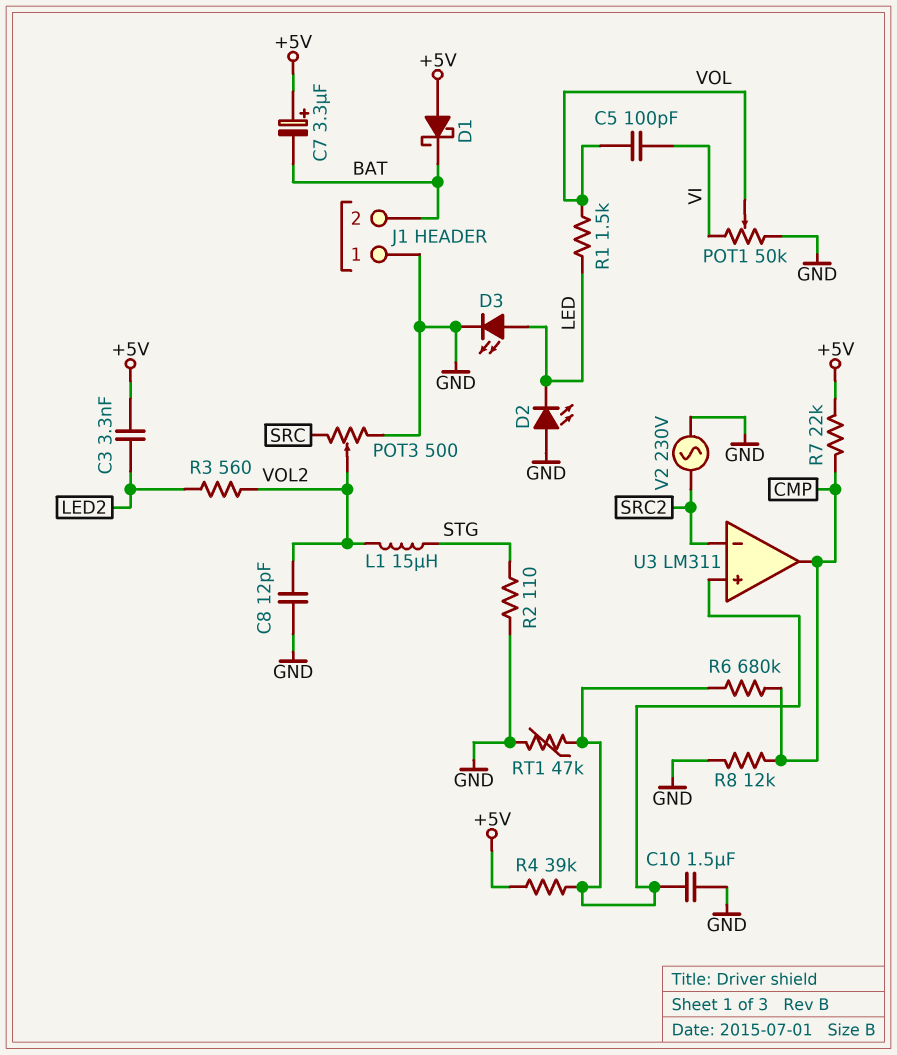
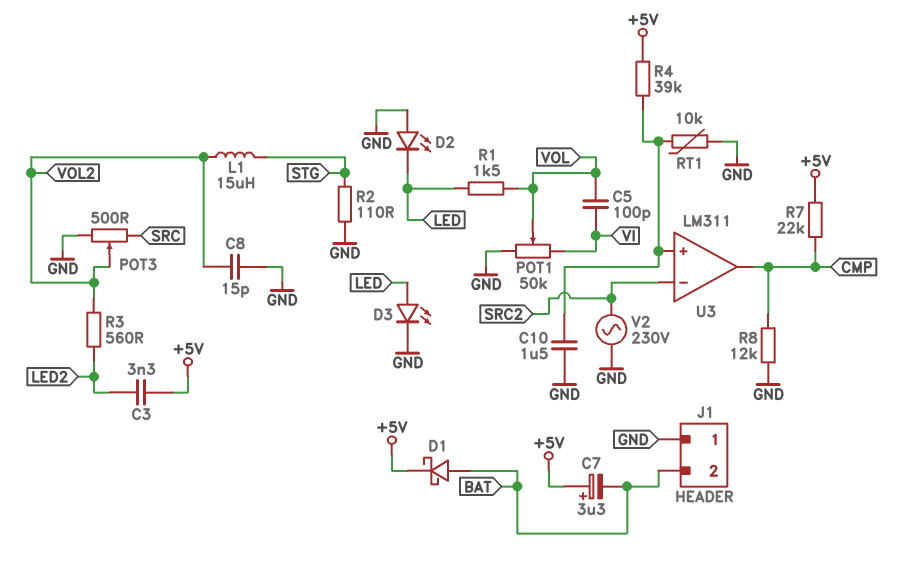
C8: 12pF (GND, VOL2) -> 15pF (GND, VOL2)
D1: schottky (A +5V, K BAT) -> schottky (A BAT, K +5V)
R6: 680k (CMP, U3/in+) -> none
RT1: 47k (GND, U3/in+) -> 10k (GND, U3/in+)

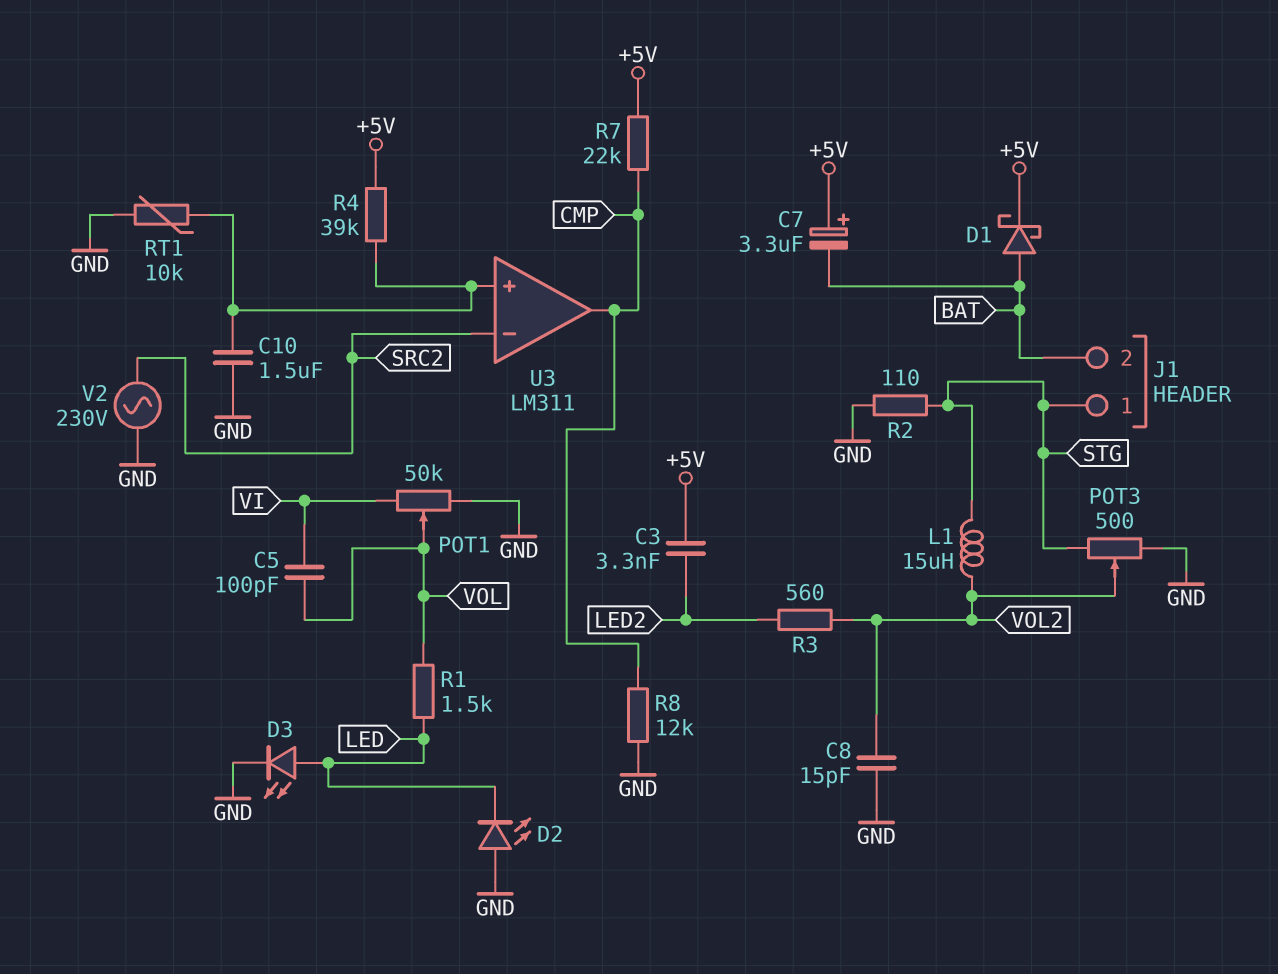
J1 pin 1: GND -> STG
POT3: 500 (GND, SRC, wiper VOL2) -> 500 (GND, STG, wiper VOL2)

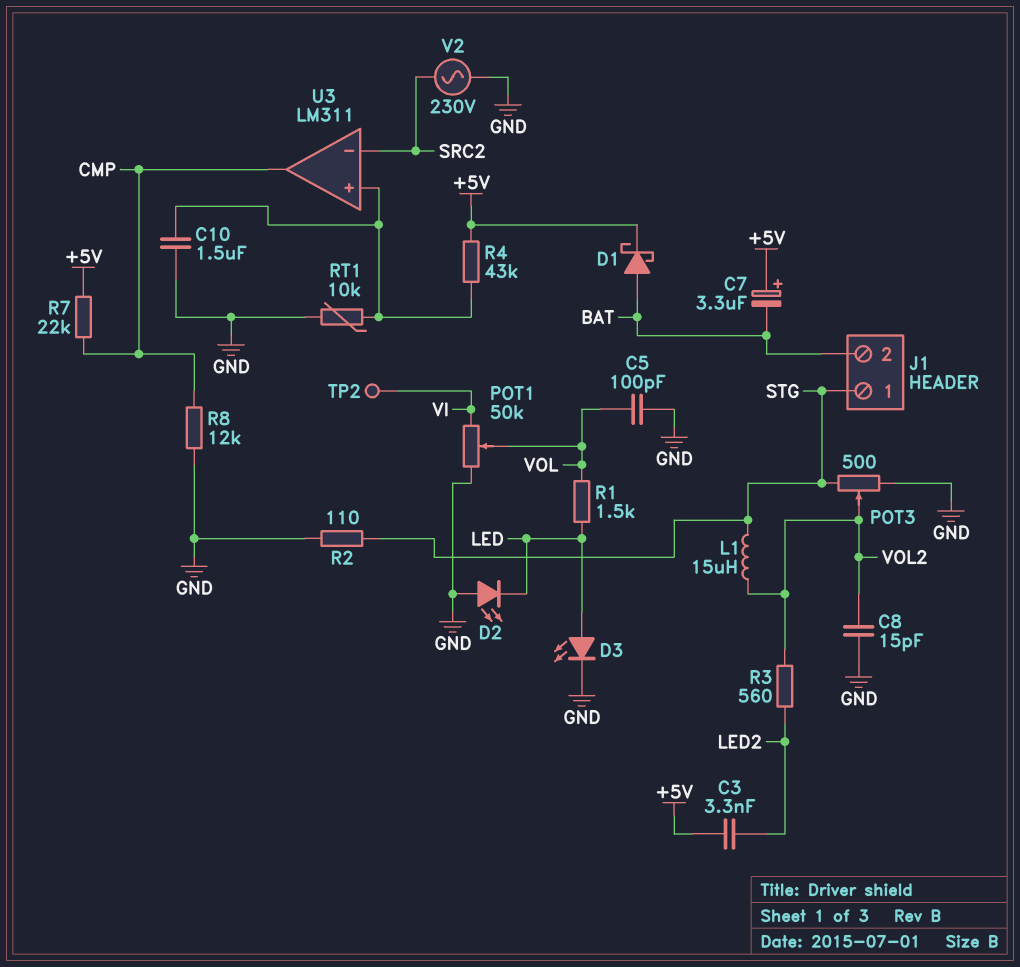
C5: 100pF (VI, VOL) -> 100pF (GND, VOL)
R4: 39k (+5V, U3/in+) -> 43k (+5V, U3/in+)
TP2: none -> test point (VI)

